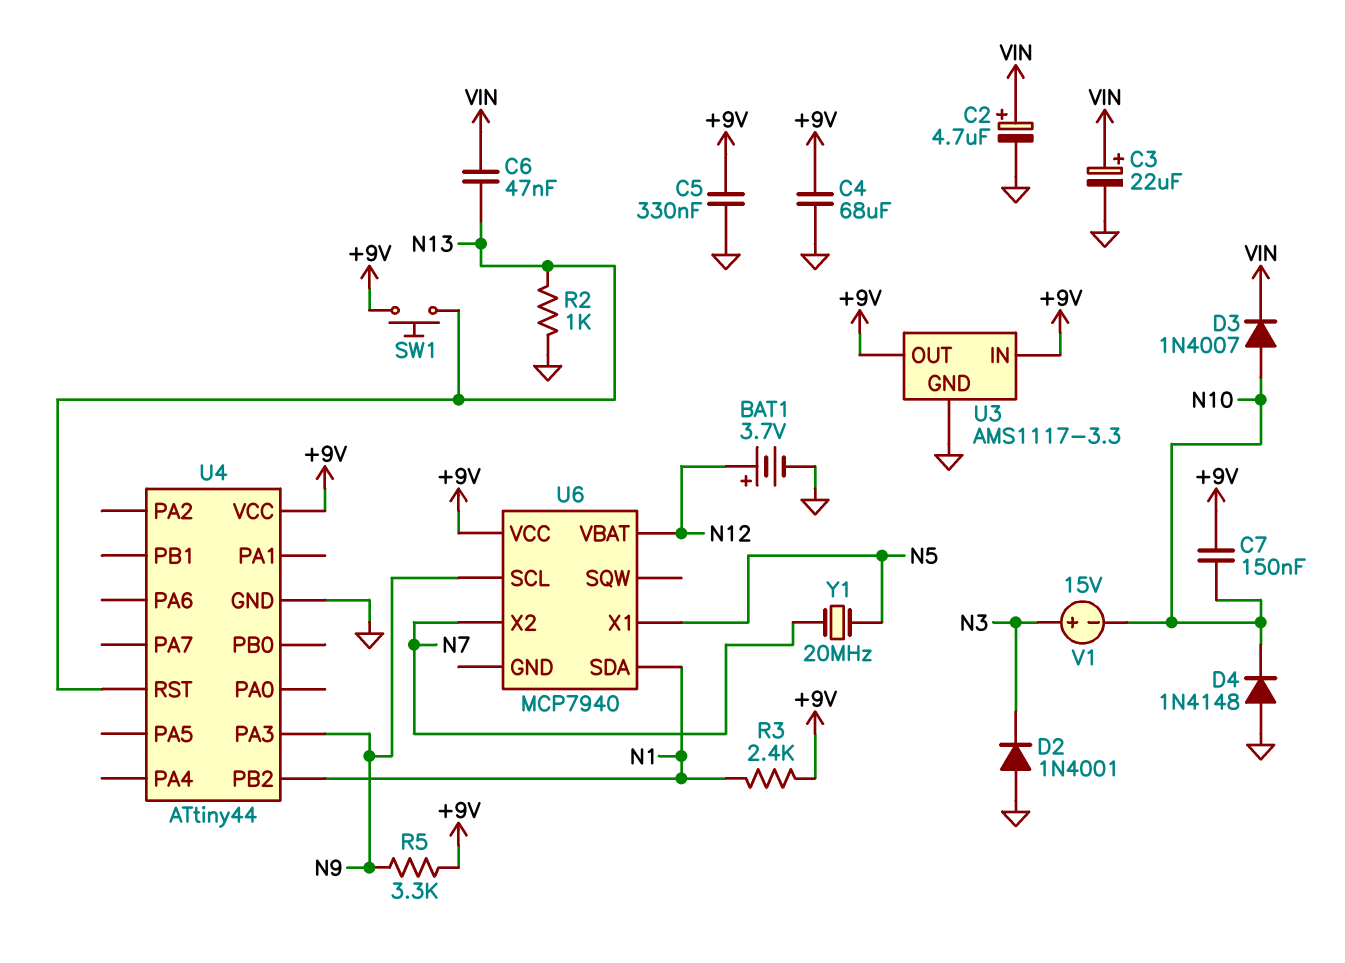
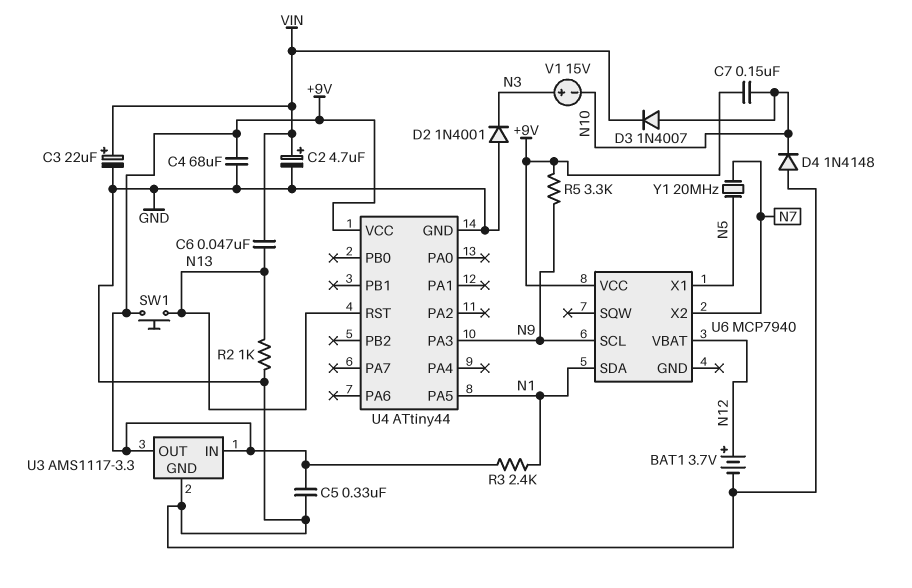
U4 pin PA5: none -> N1
U4 pin PB2: N1 -> none

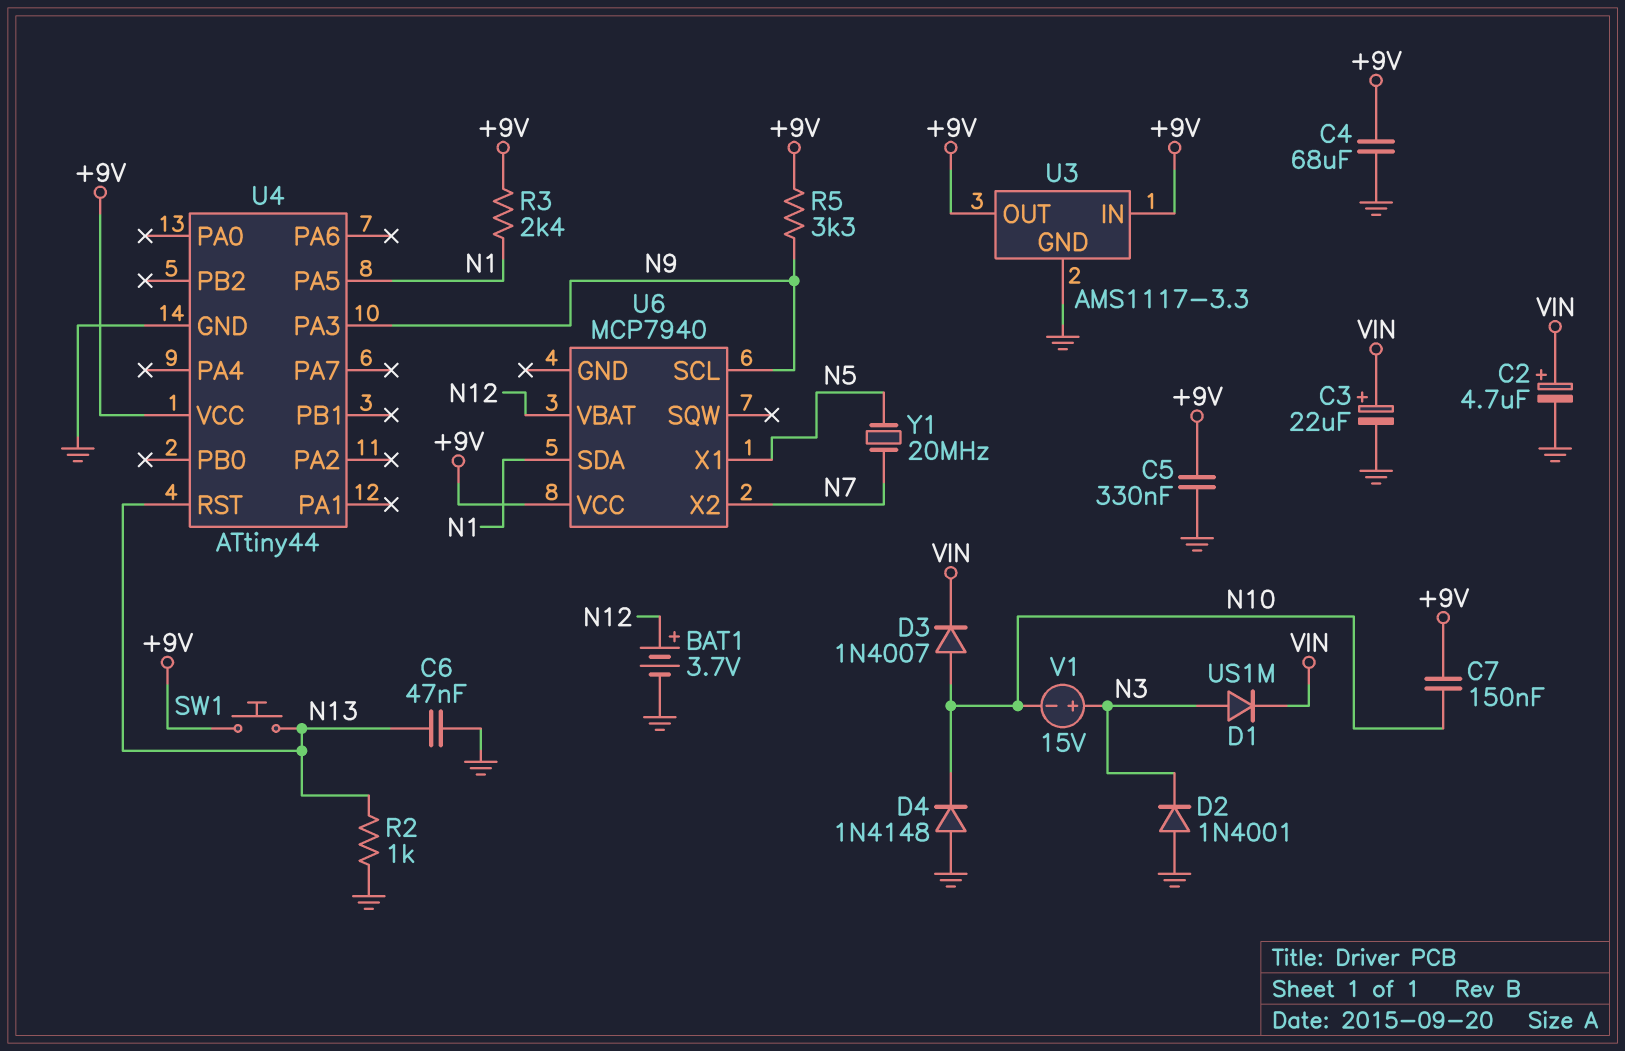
C6: 47nF (N13, VIN) -> 47nF (GND, N13)
D1: none -> diode US1M (A N3, K VIN)

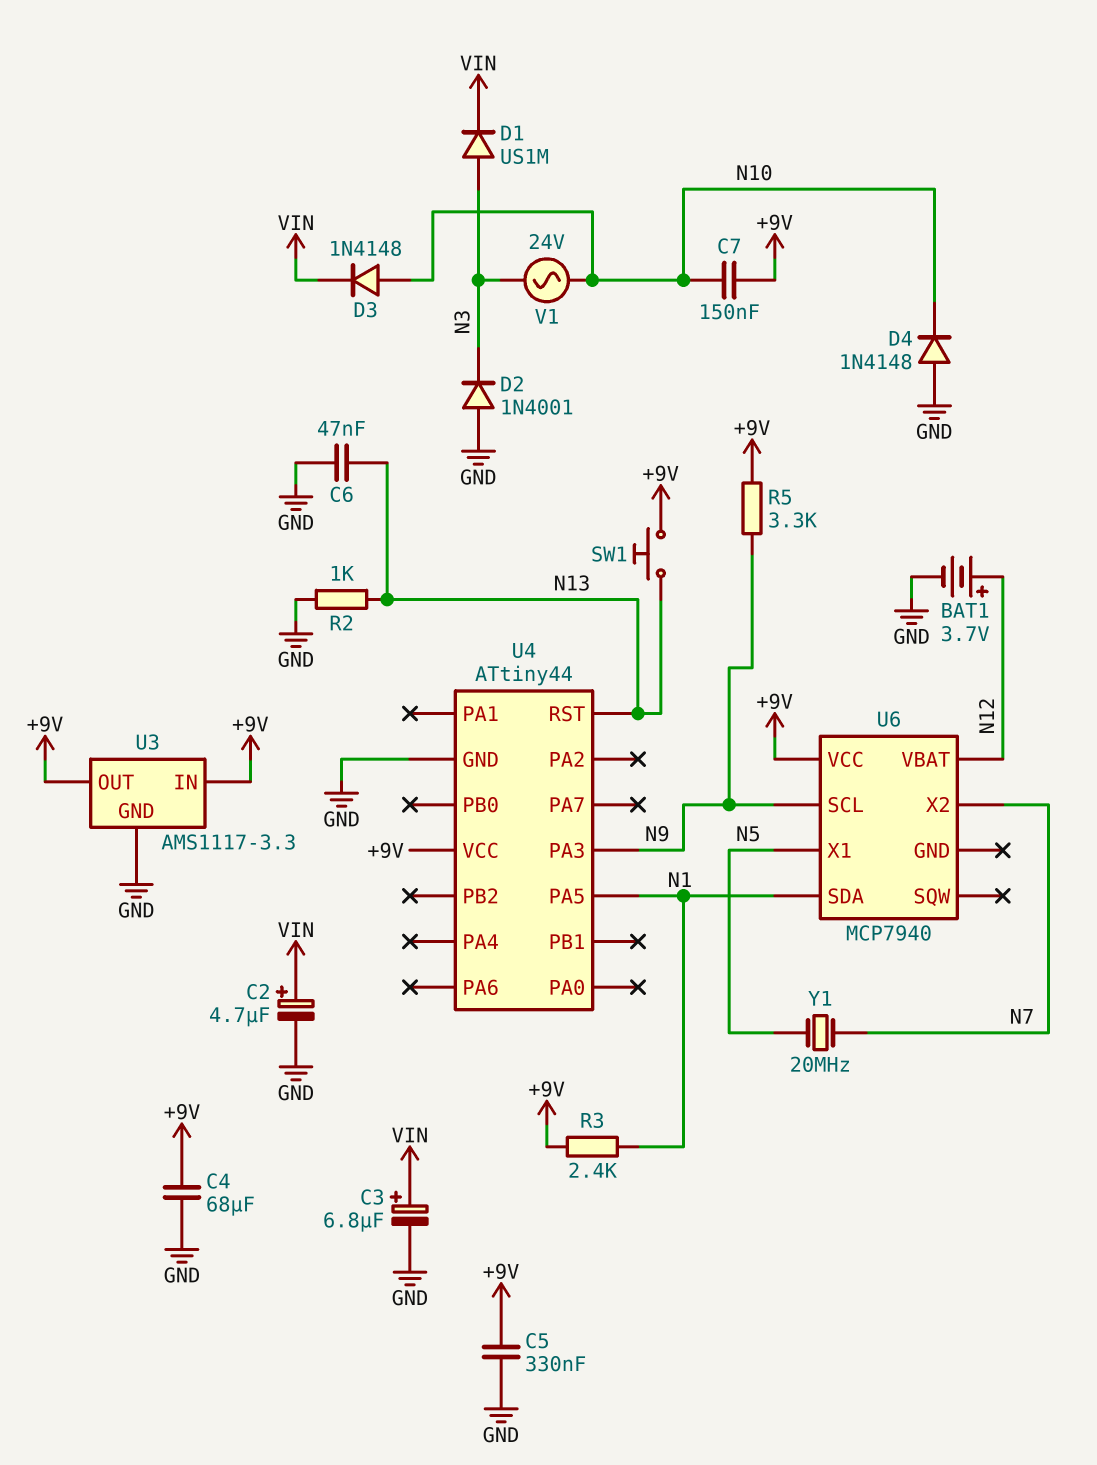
C3: 22uF (plus VIN, minus GND) -> 6.8uF (plus VIN, minus GND)
D3: diode 1N4007 (A N10, K VIN) -> diode 1N4148 (A N10, K VIN)
V1: 15V (plus N3, minus N10) -> AC 24V (N3, N10)

